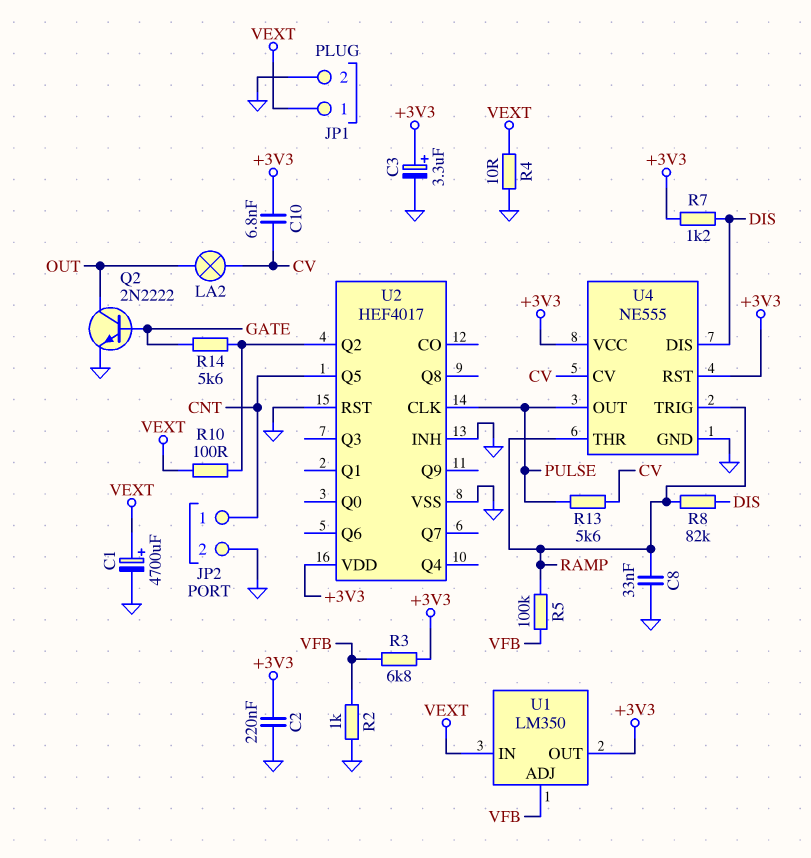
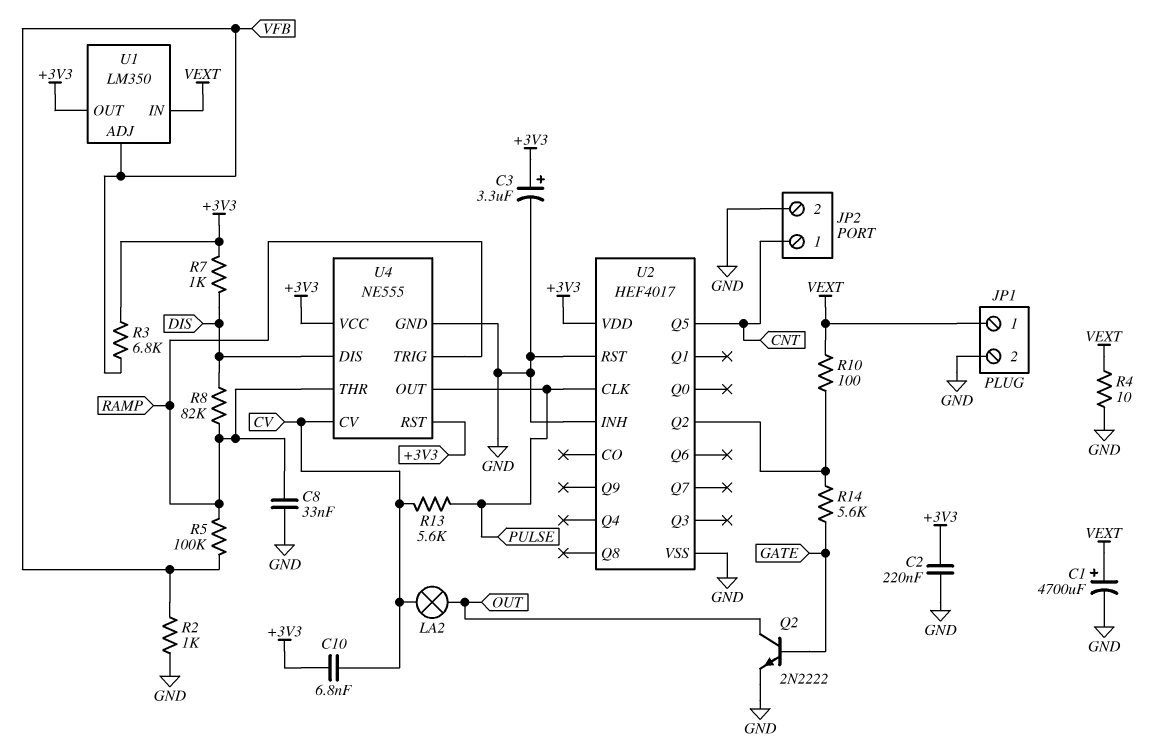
R7: 1.2k (+3V3, DIS) -> 1k (+3V3, DIS)

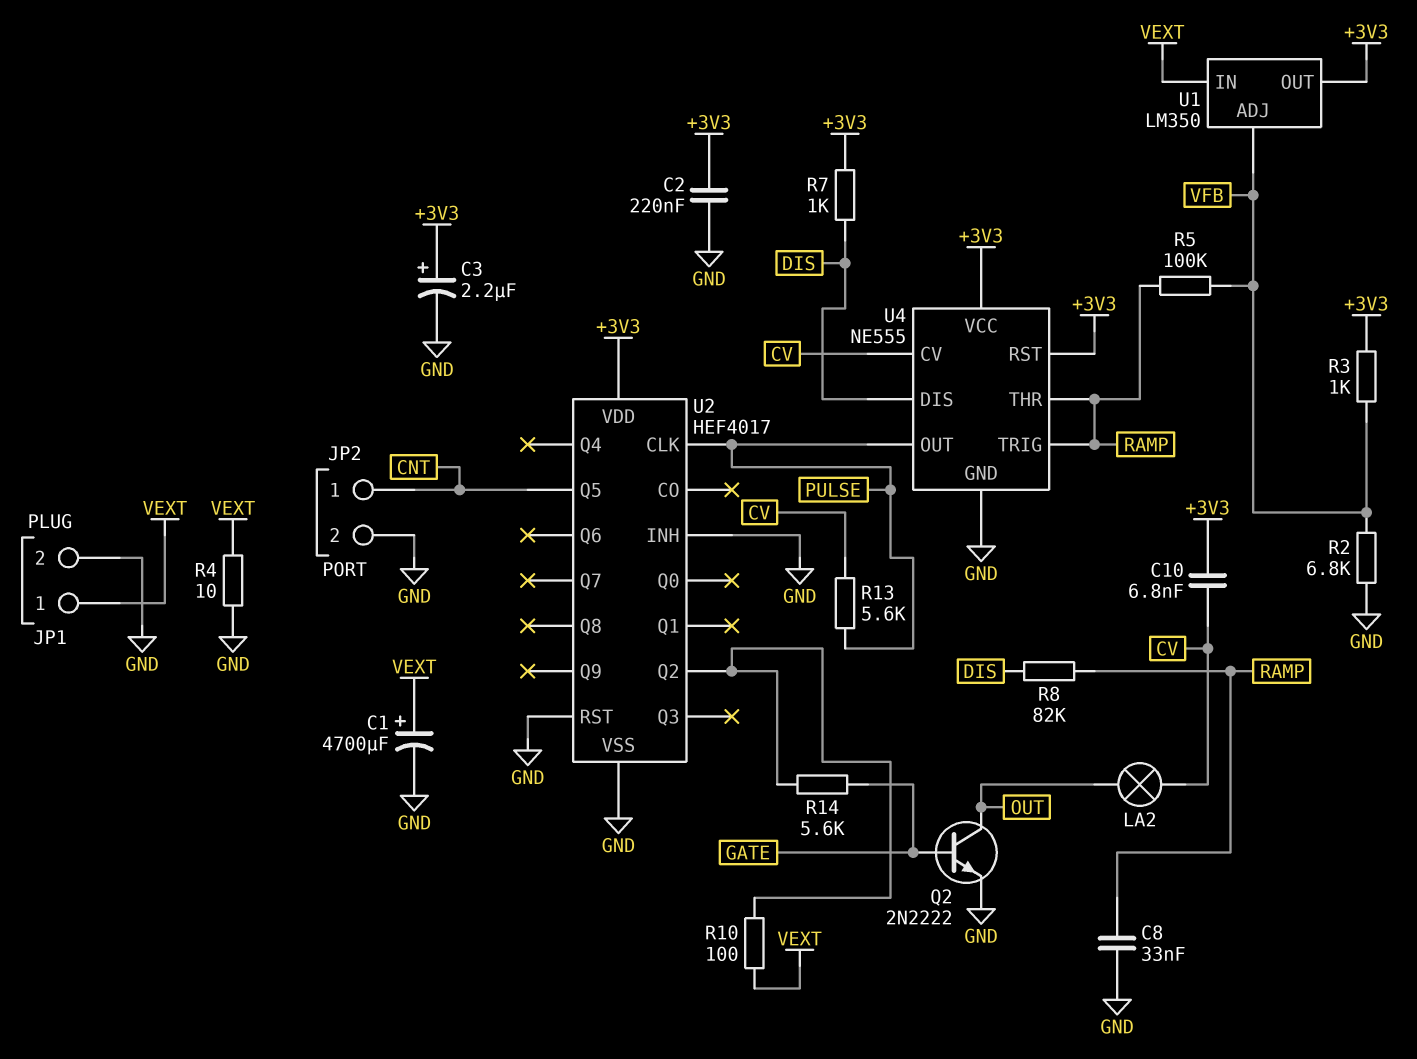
C3: 3.3uF (plus +3V3, minus GND) -> 2.2uF (plus +3V3, minus GND)
R2: 1k (GND, VFB) -> 6.8k (GND, VFB)
R3: 6.8k (+3V3, VFB) -> 1k (+3V3, VFB)

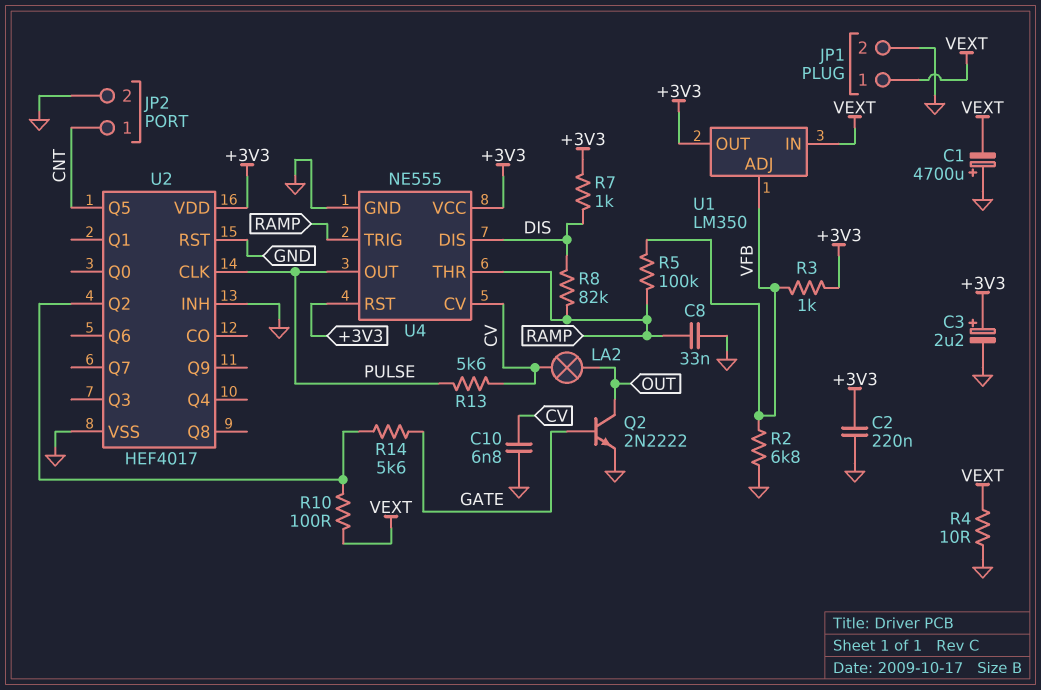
C1: 4700uF (plus VEXT, minus GND) -> 4700uF (plus GND, minus VEXT)
C10: 6.8nF (+3V3, CV) -> 6.8nF (CV, GND)

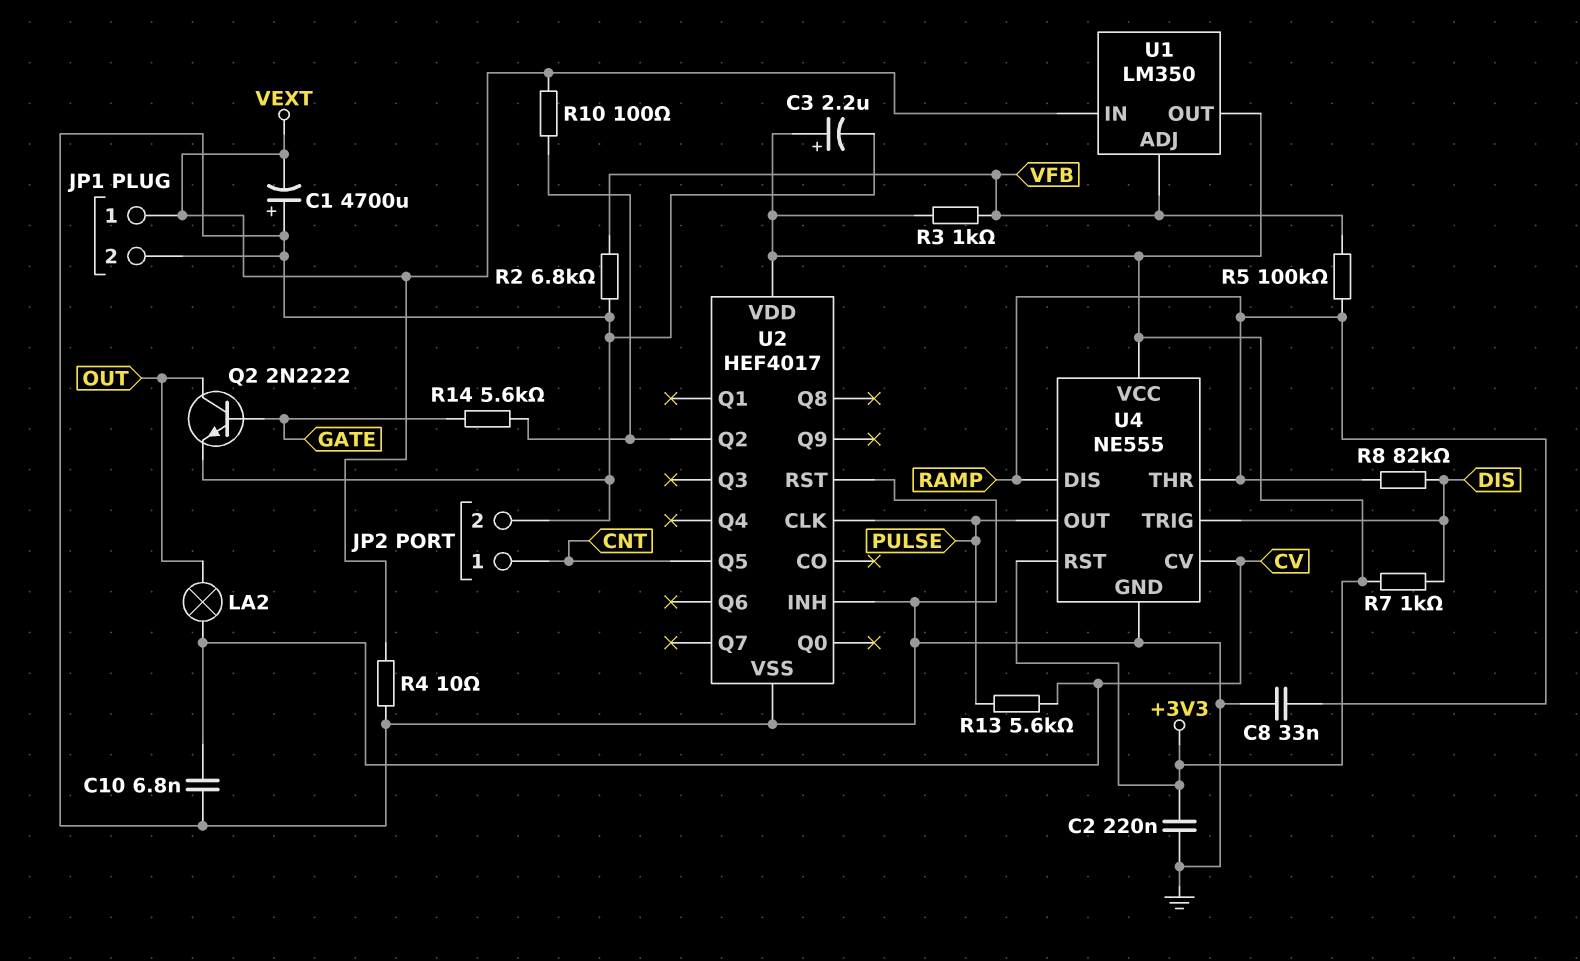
U4 pin DIS: DIS -> RAMP
U4 pin TRIG: RAMP -> DIS

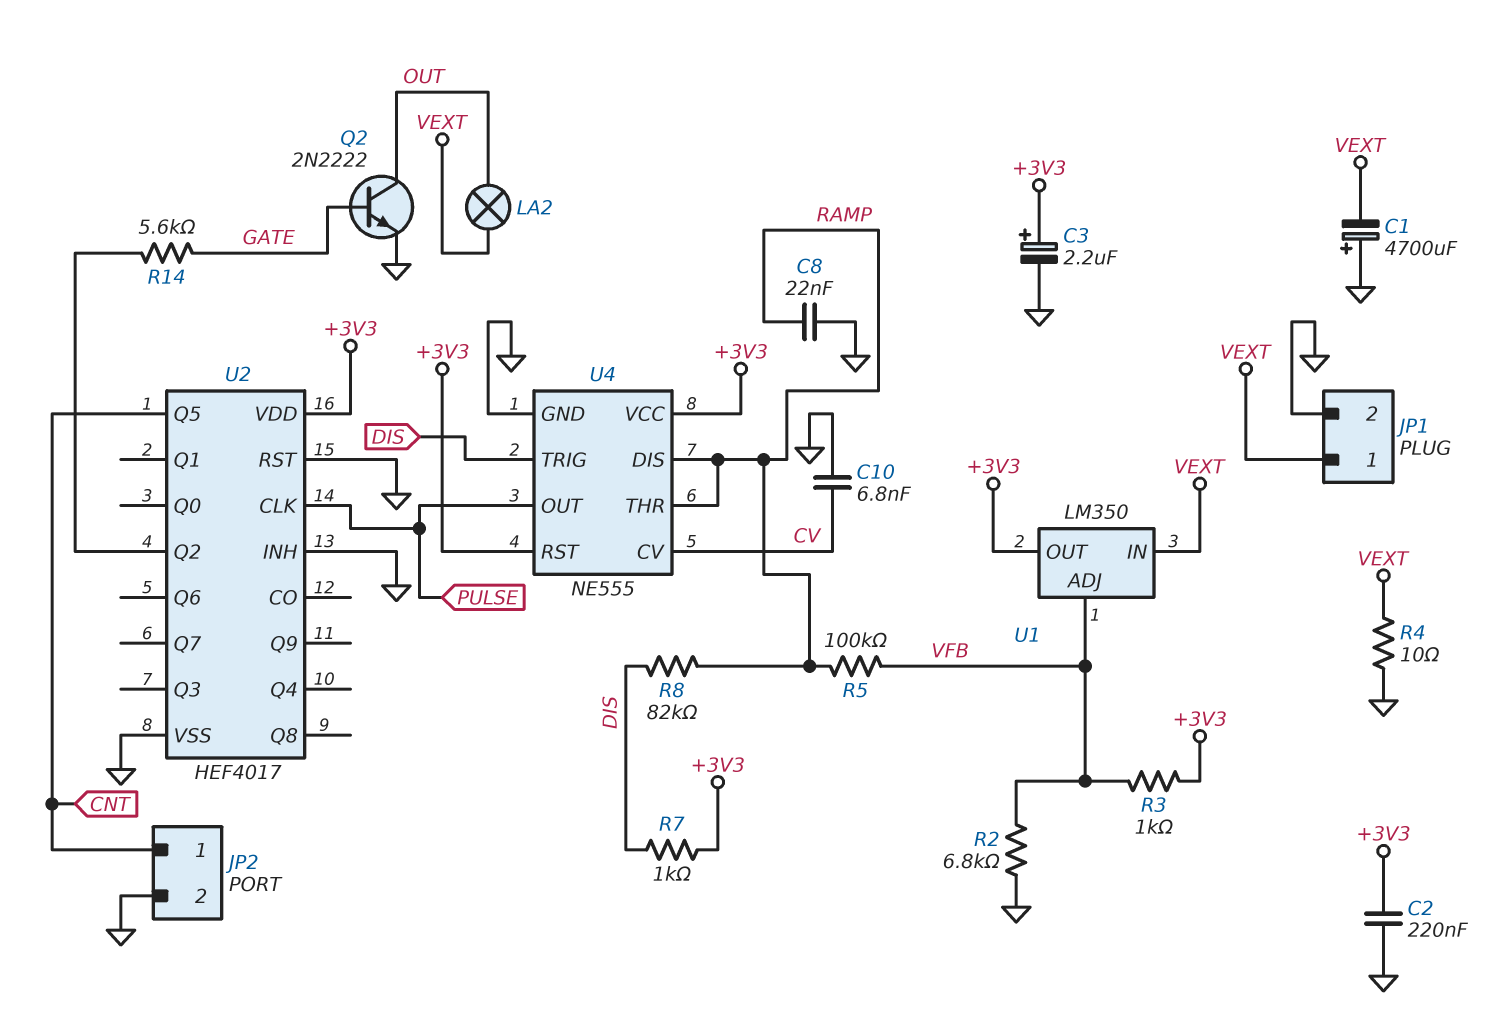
C8: 33nF (GND, RAMP) -> 22nF (GND, RAMP)
LA2: lamp (CV, OUT) -> lamp (OUT, VEXT)
R10: 100 (U2/Q2, VEXT) -> none
R13: 5.6k (CV, PULSE) -> none

